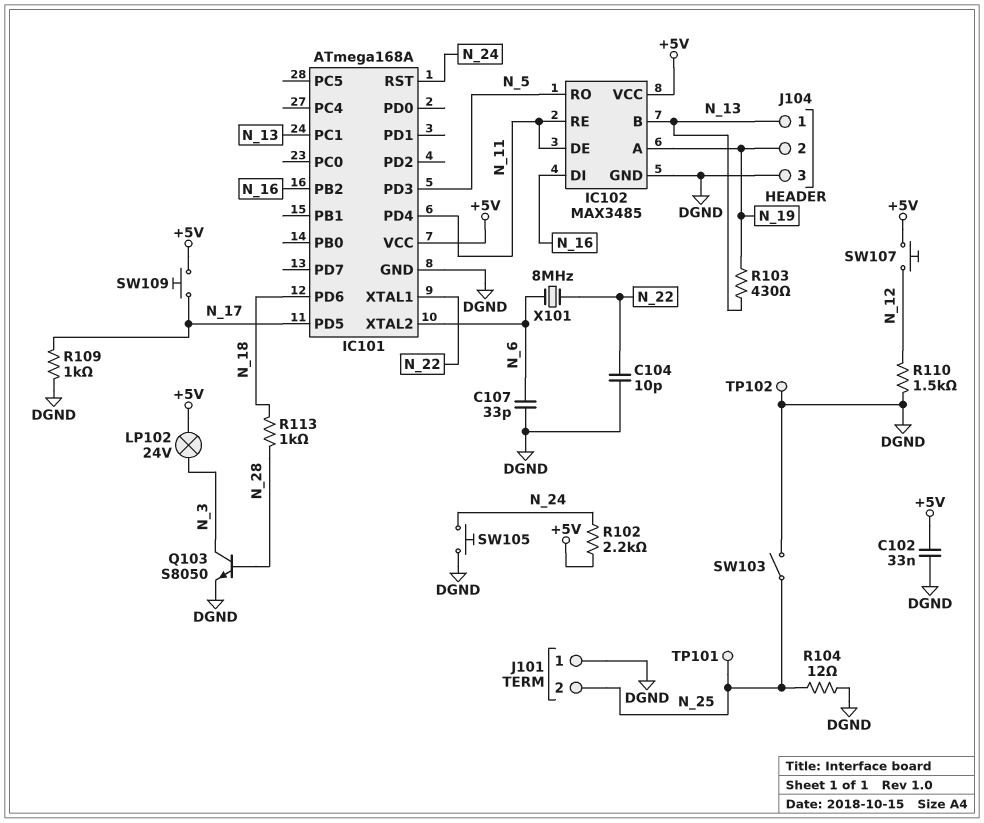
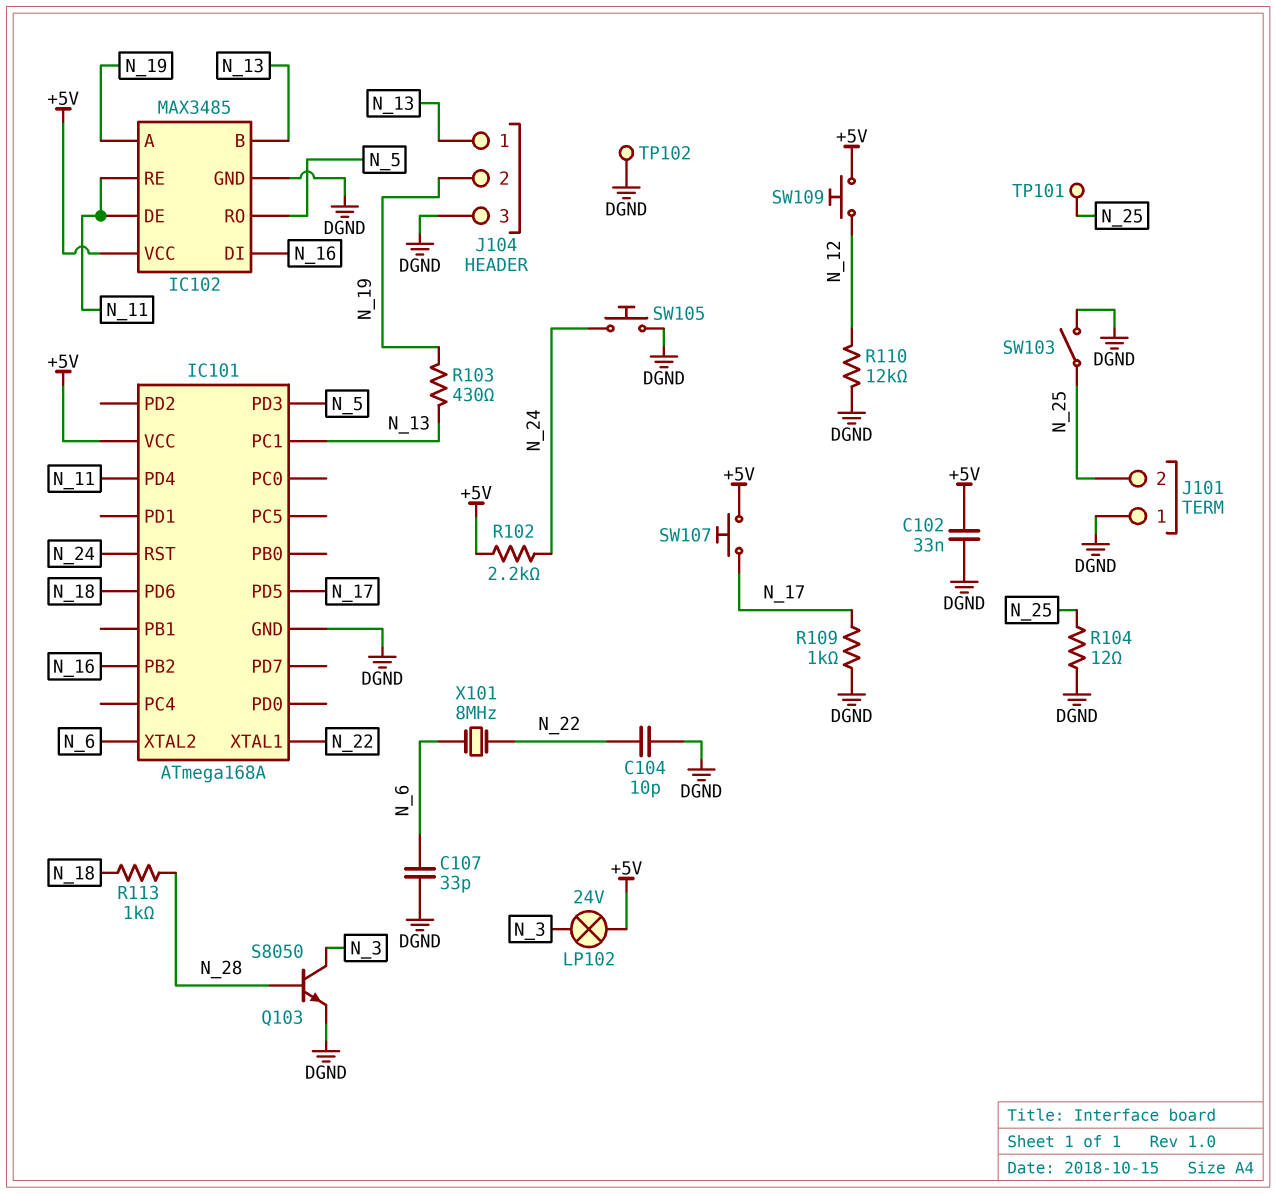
R110: 1.5k (DGND, N_12) -> 12k (DGND, N_12)
SW107: button (+5V, N_12) -> button (+5V, N_17)
SW109: button (+5V, N_17) -> button (+5V, N_12)

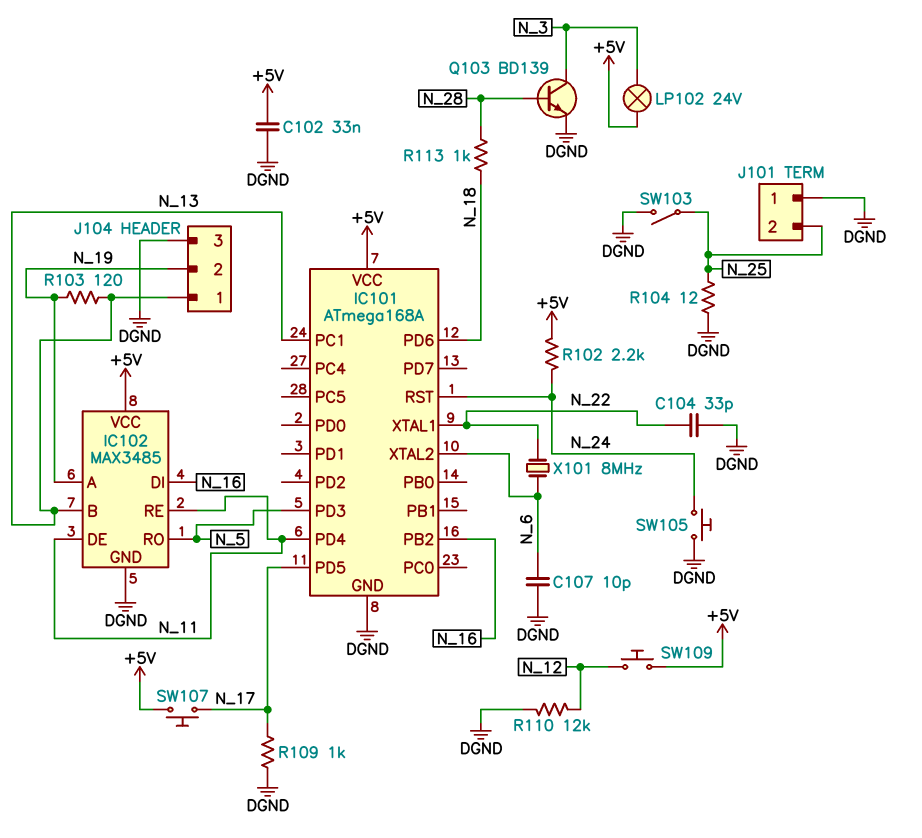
C104: 10pF (DGND, N_22) -> 33pF (DGND, N_22)
C107: 33pF (DGND, N_6) -> 10pF (DGND, N_6)
Q103: NPN S8050 (B N_28, C N_3, E DGND) -> NPN BD139 (B N_28, C N_3, E DGND)
R103: 430 (N_13, N_19) -> 120 (N_13, N_19)
TP101: test point (N_25) -> none
TP102: test point (DGND) -> none

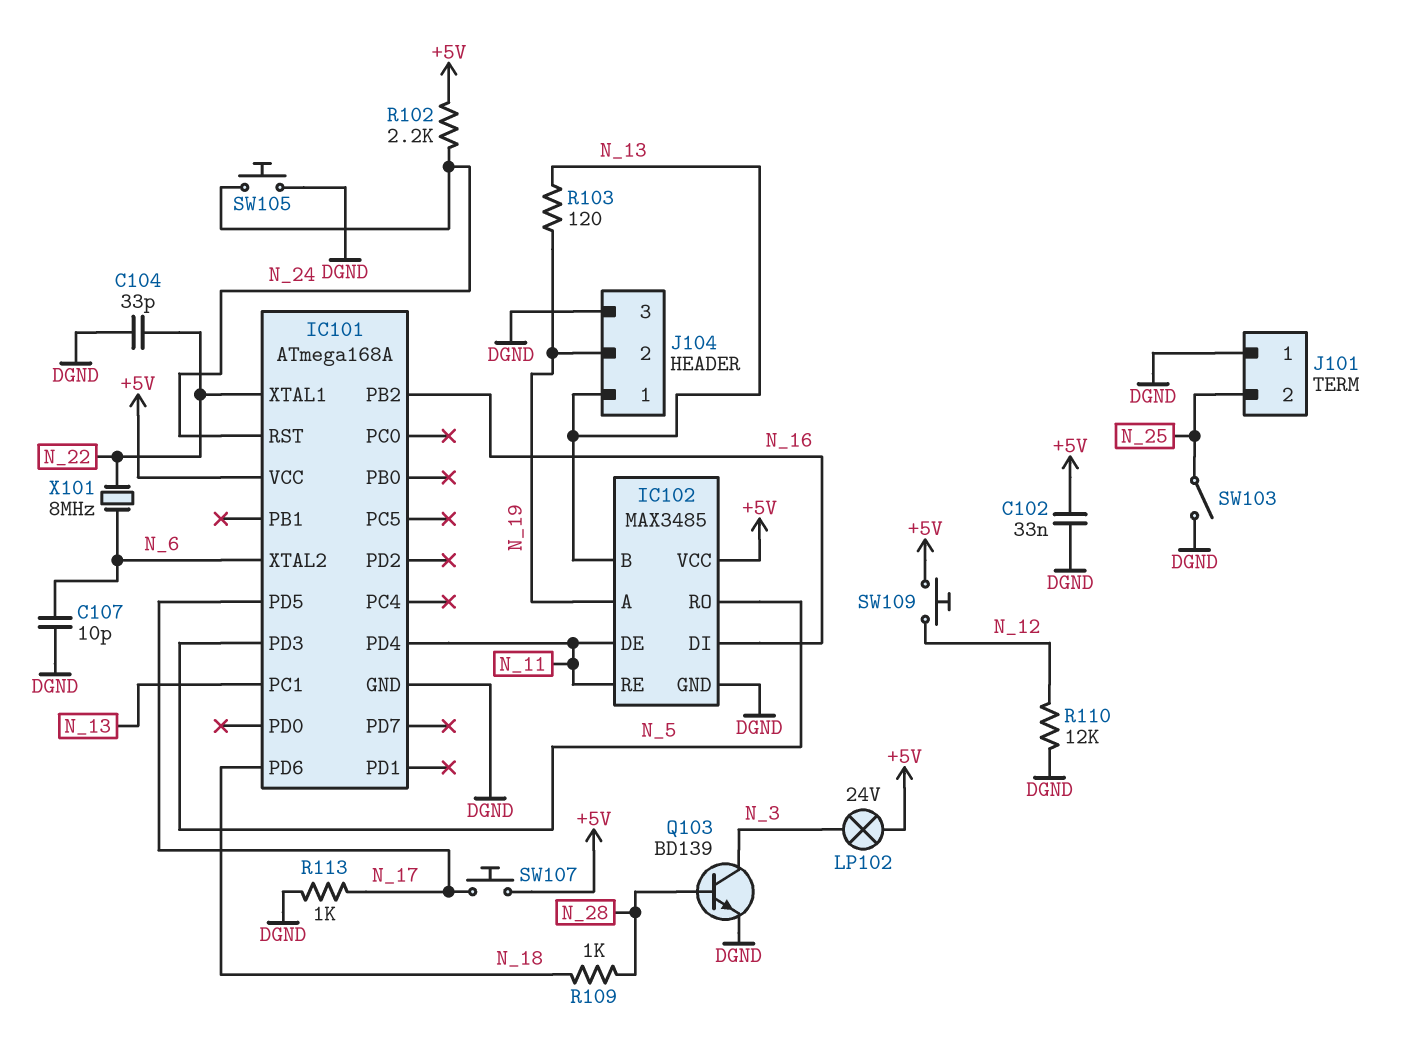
R104: 12 (DGND, N_25) -> none
R109: 1k (DGND, N_17) -> 1k (N_18, N_28)
R113: 1k (N_18, N_28) -> 1k (DGND, N_17)

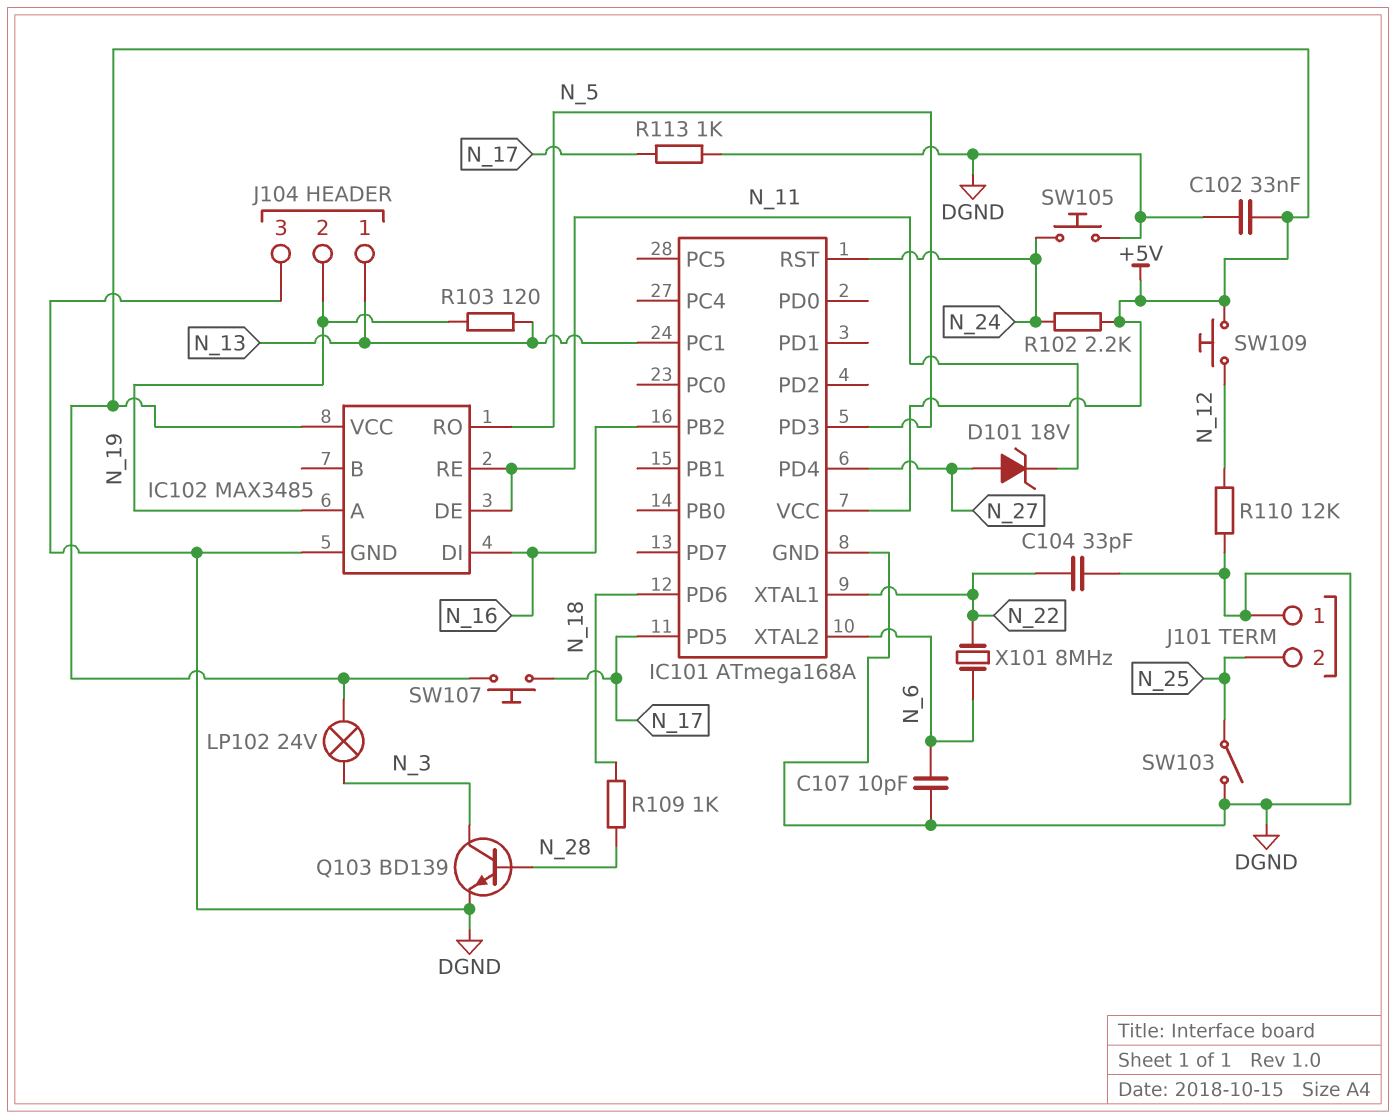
D101: none -> zener 18V (A N_27, K N_11)
IC101 pin PD4: N_11 -> N_27
IC102 pin B: N_13 -> none

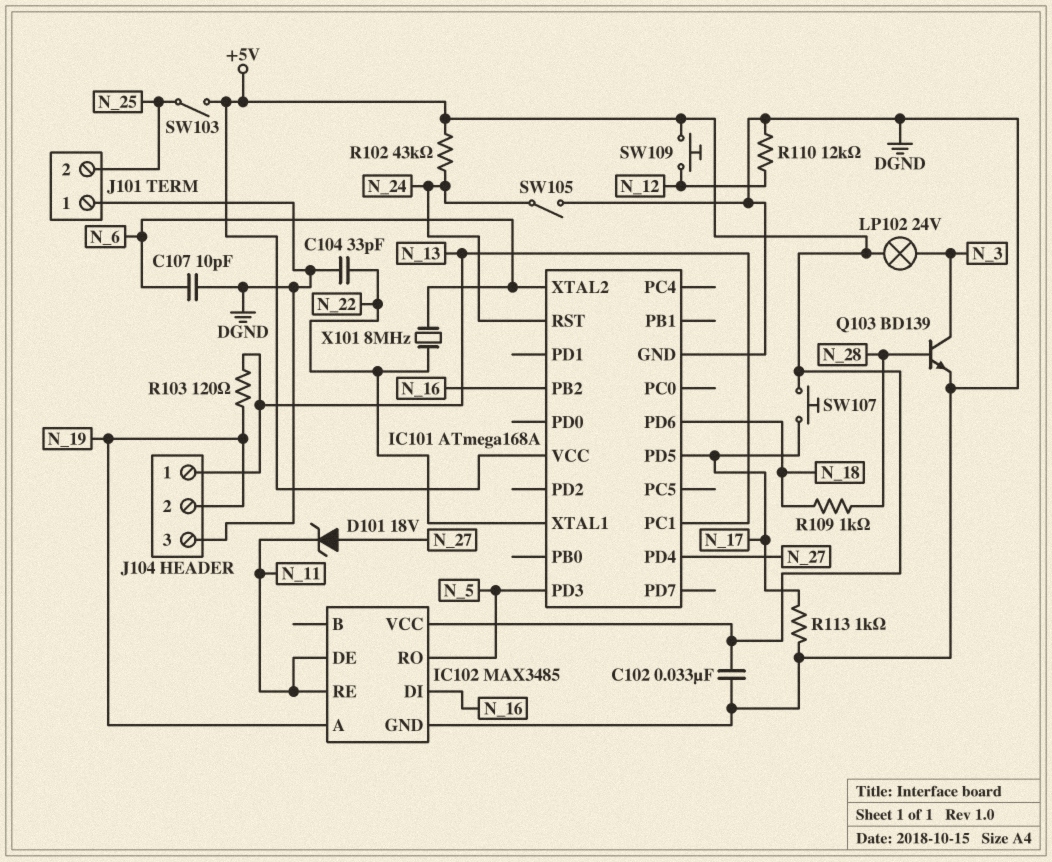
R102: 2.2k (+5V, N_24) -> 43k (+5V, N_24)
SW103: switch (DGND, N_25) -> switch (+5V, N_25)
SW105: button (DGND, N_24) -> switch (DGND, N_24)

